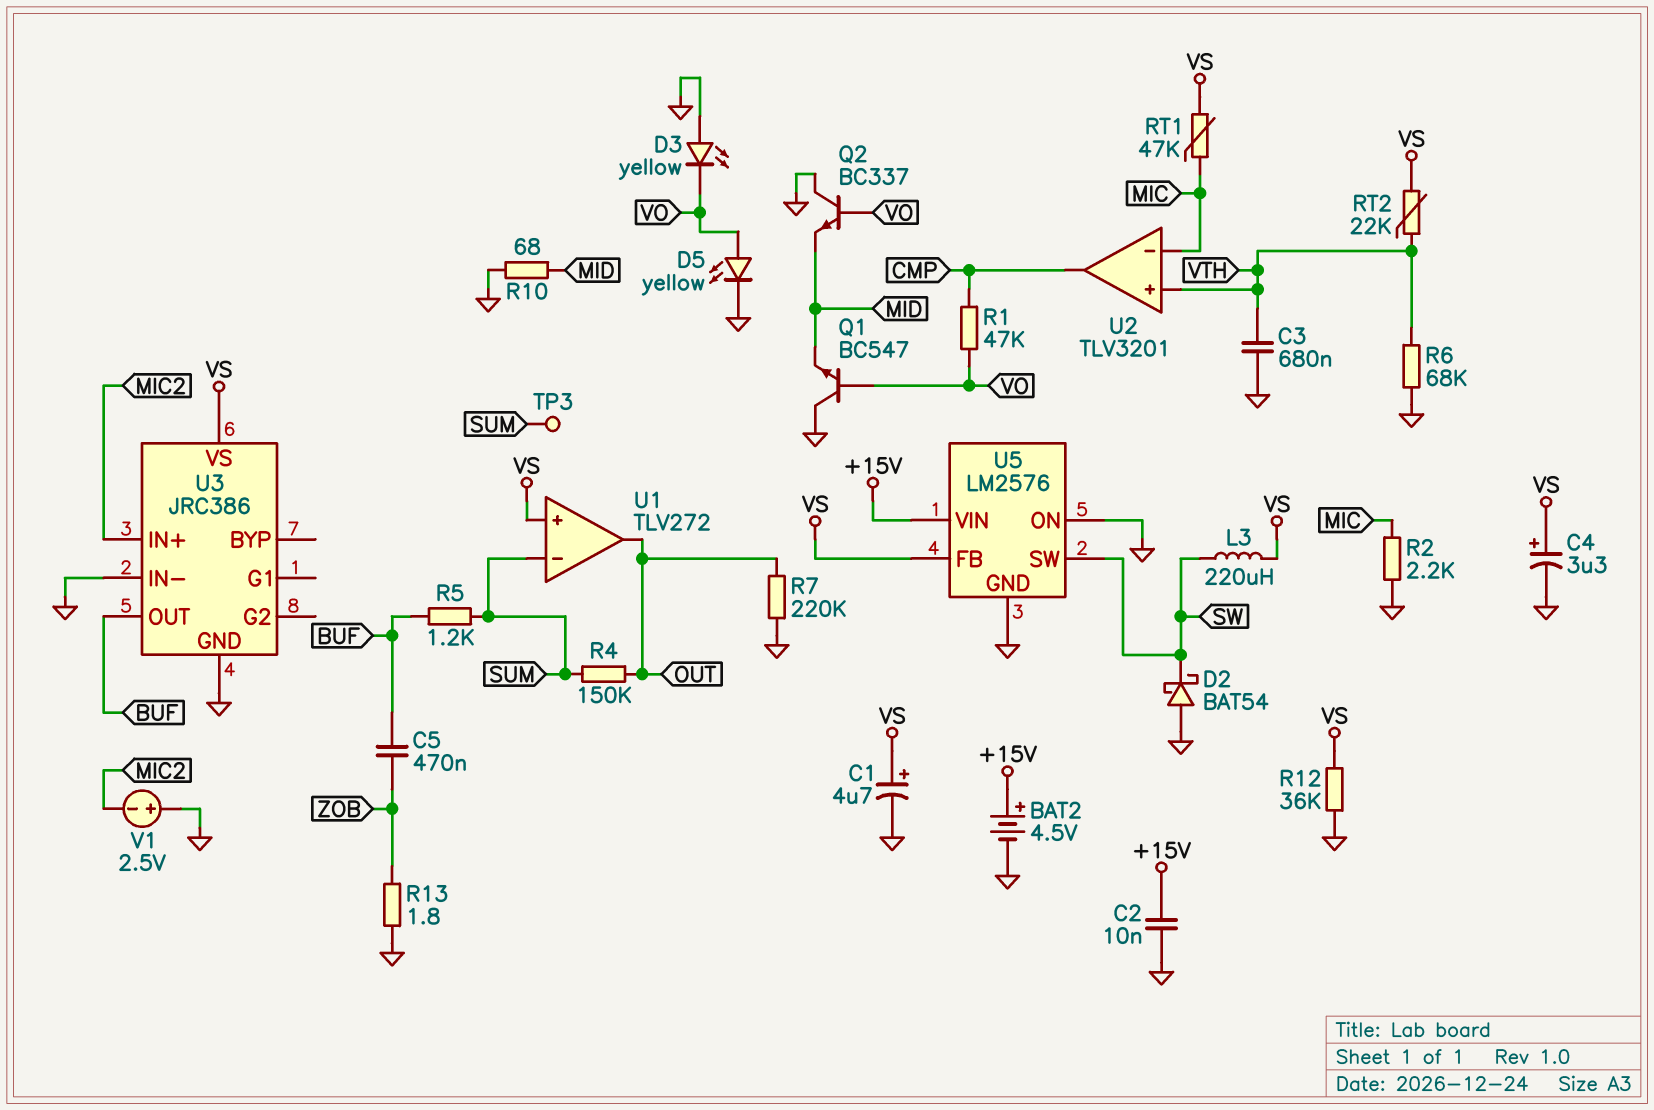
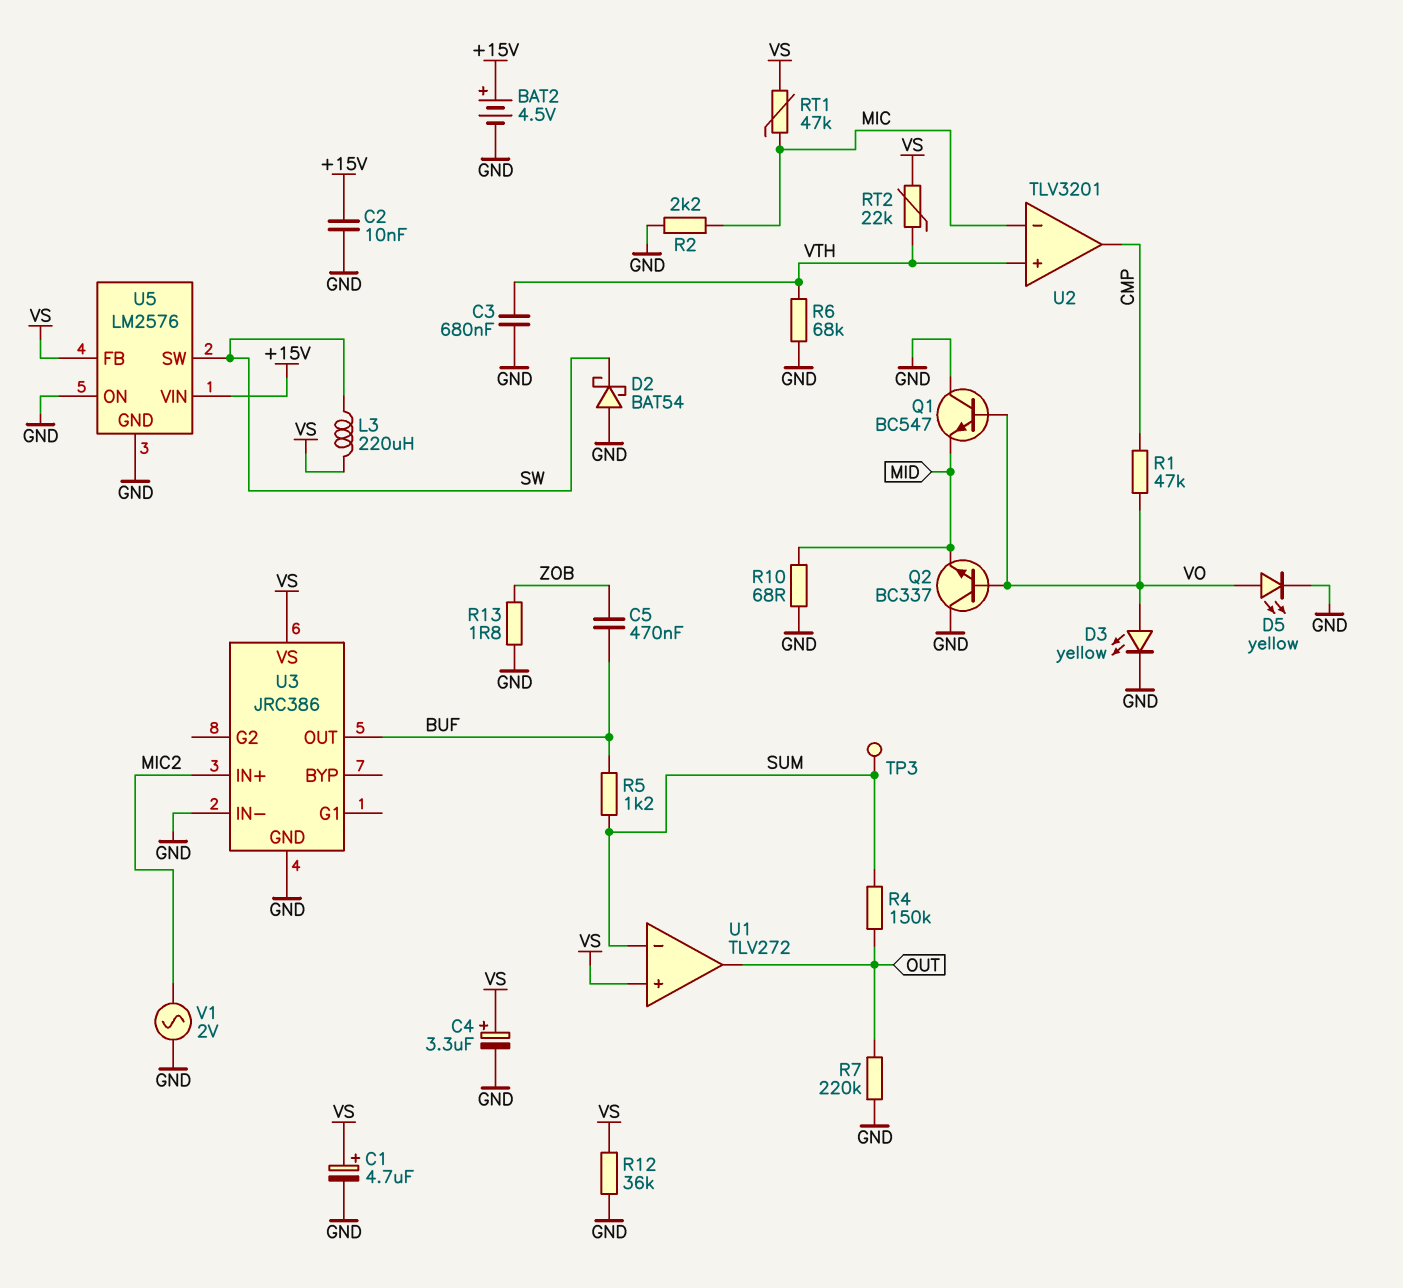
D3: LED yellow (A GND, K VO) -> LED yellow (A VO, K GND)
V1: 2.5V (plus GND, minus MIC2) -> AC 2V (GND, MIC2)

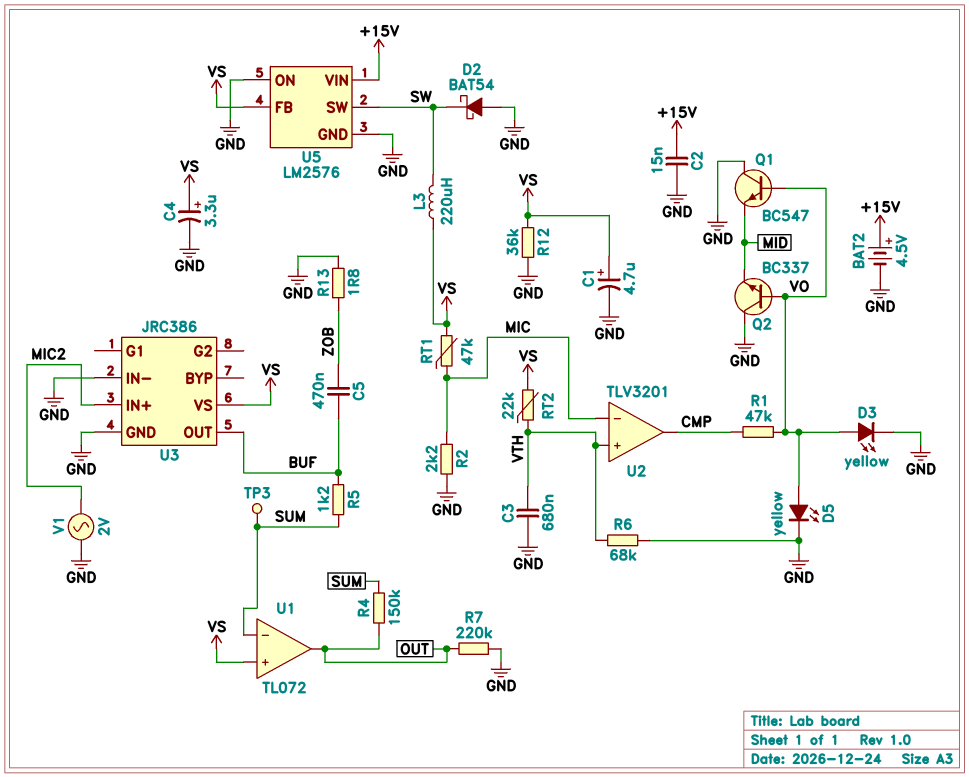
C2: 10nF (+15V, GND) -> 15nF (+15V, GND)
R10: 68 (GND, MID) -> none
U1: TLV272 -> TL072

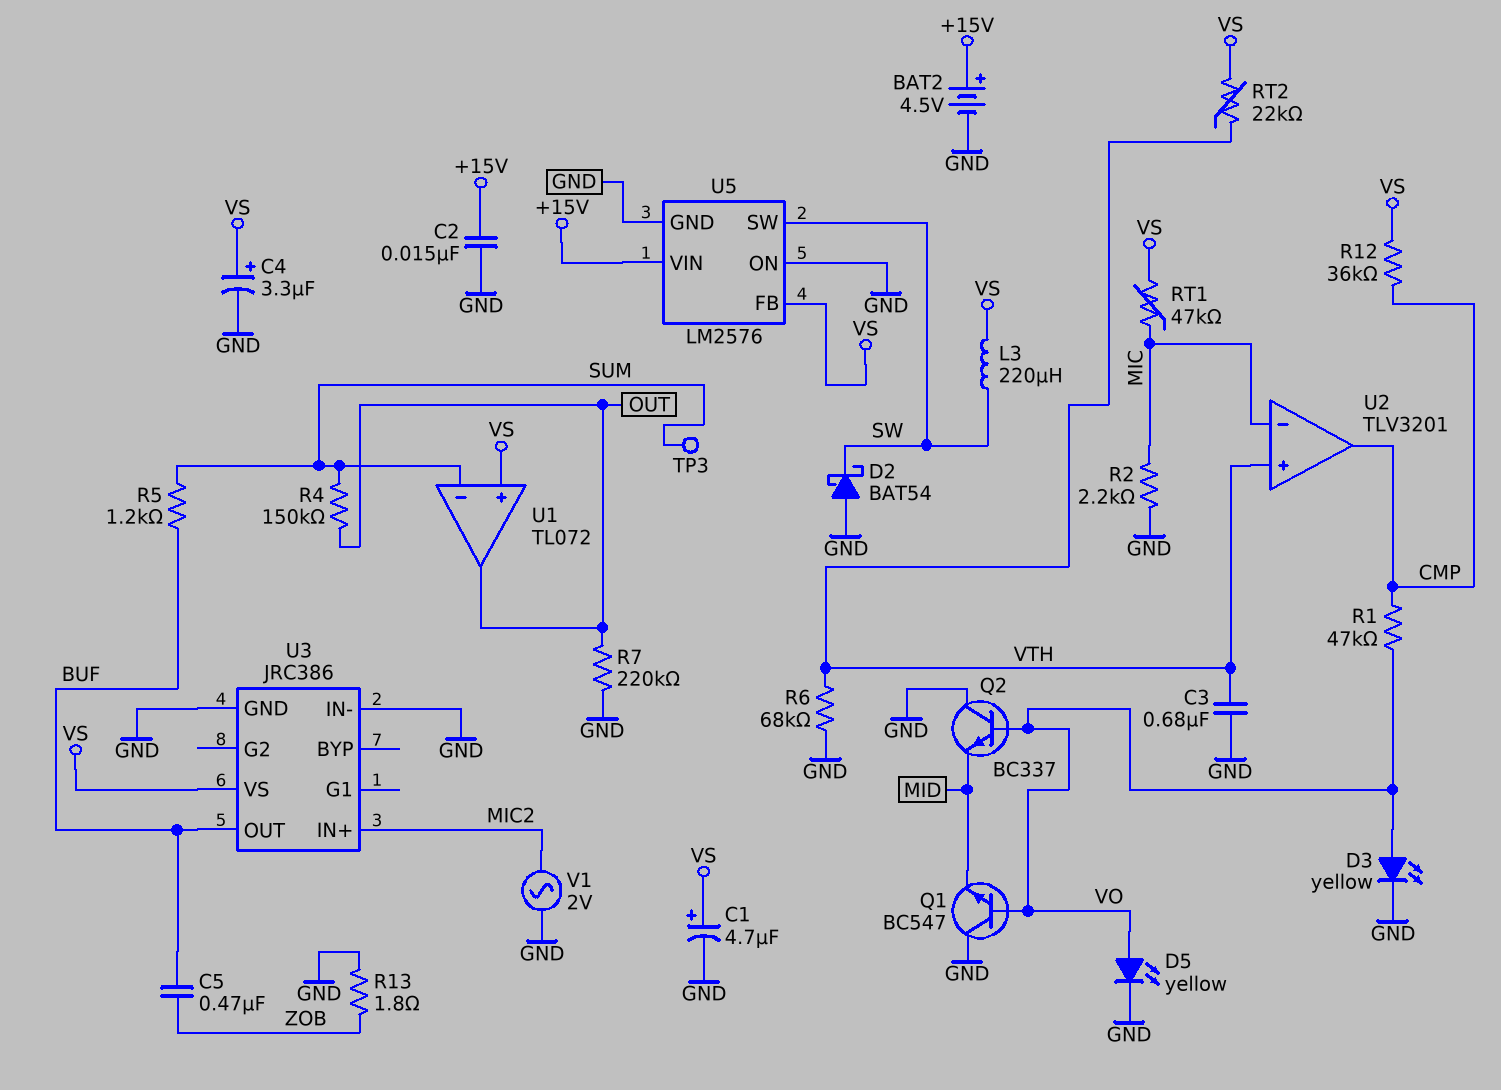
R12: 36k (GND, VS) -> 36k (CMP, VS)

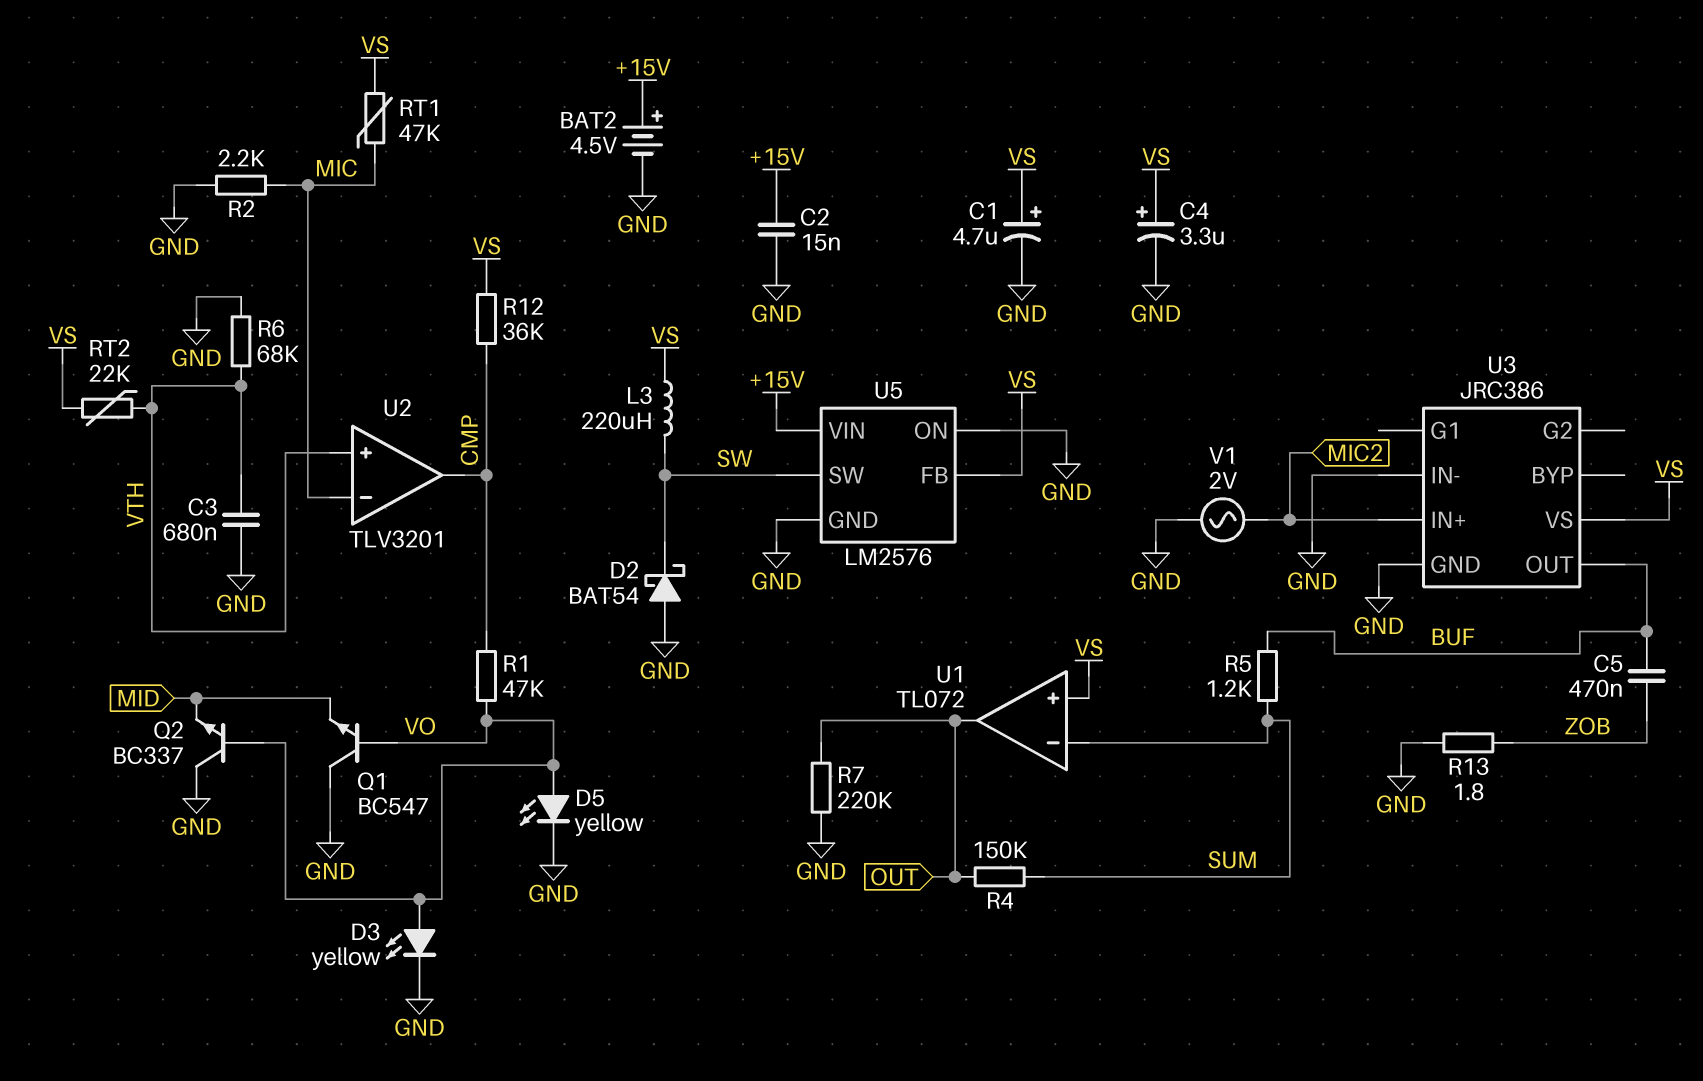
TP3: test point (SUM) -> none

